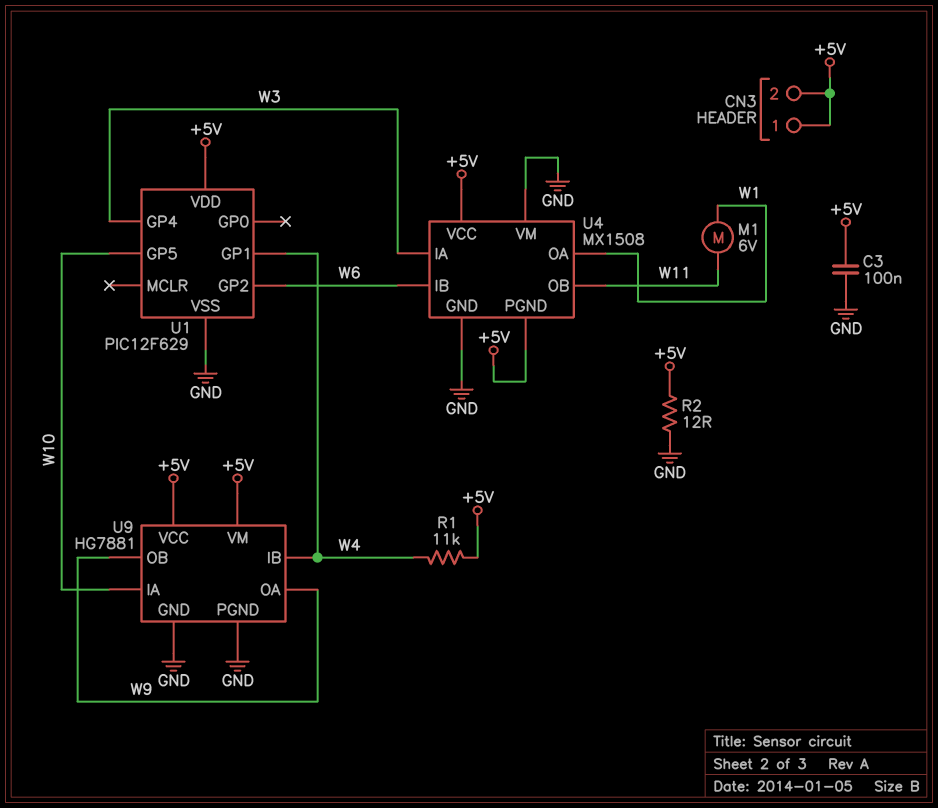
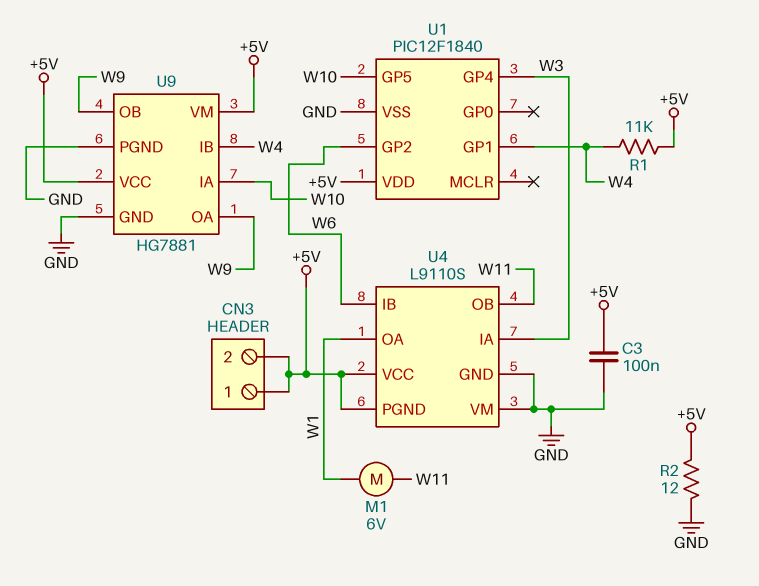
U1: PIC12F629 -> PIC12F1840
U4: MX1508 -> L9110S

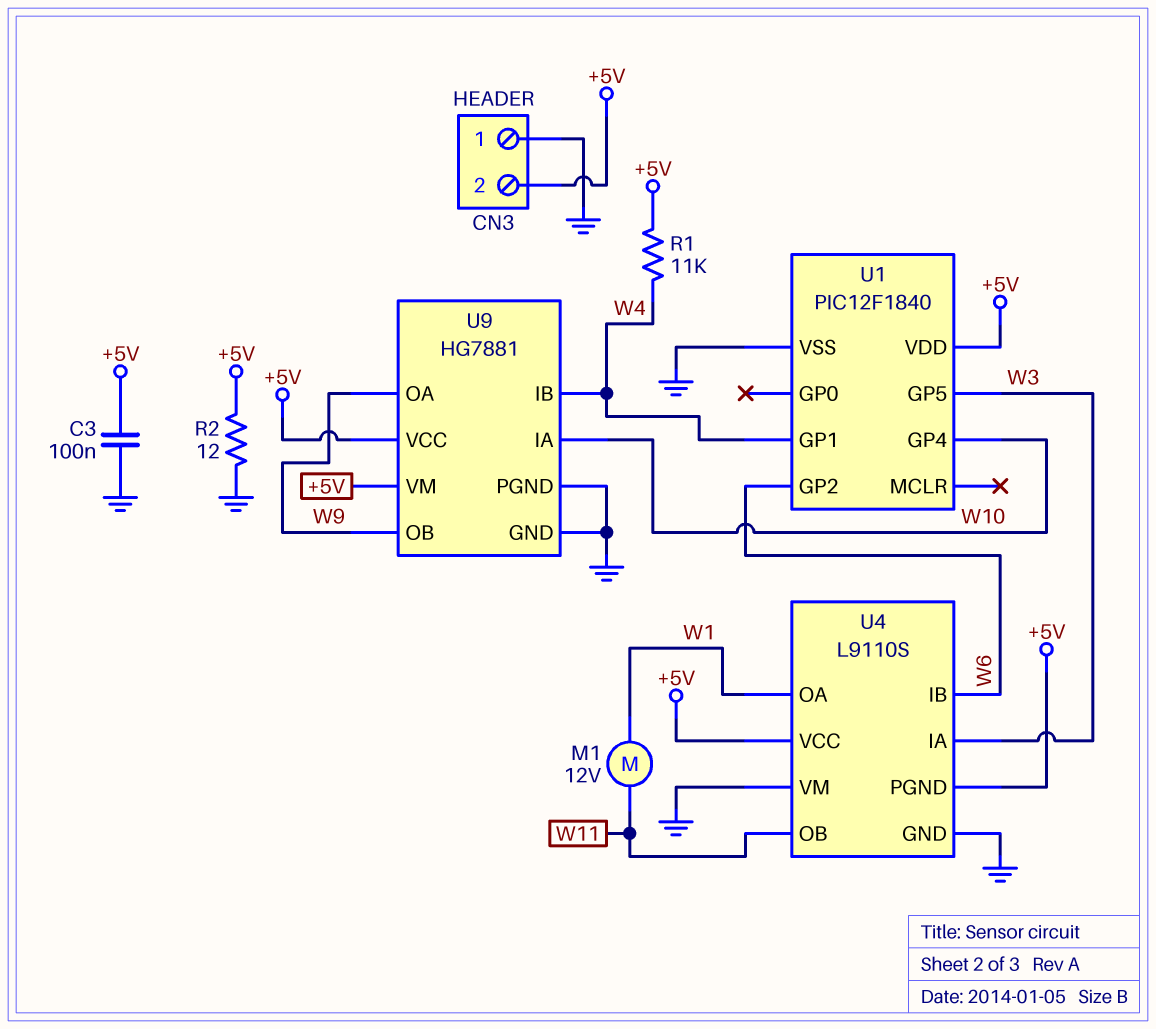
CN3 pin 1: +5V -> GND
M1: motor 6V (W1, W11) -> motor 12V (W1, W11)
U1 pin GP4: W3 -> W10
U1 pin GP5: W10 -> W3

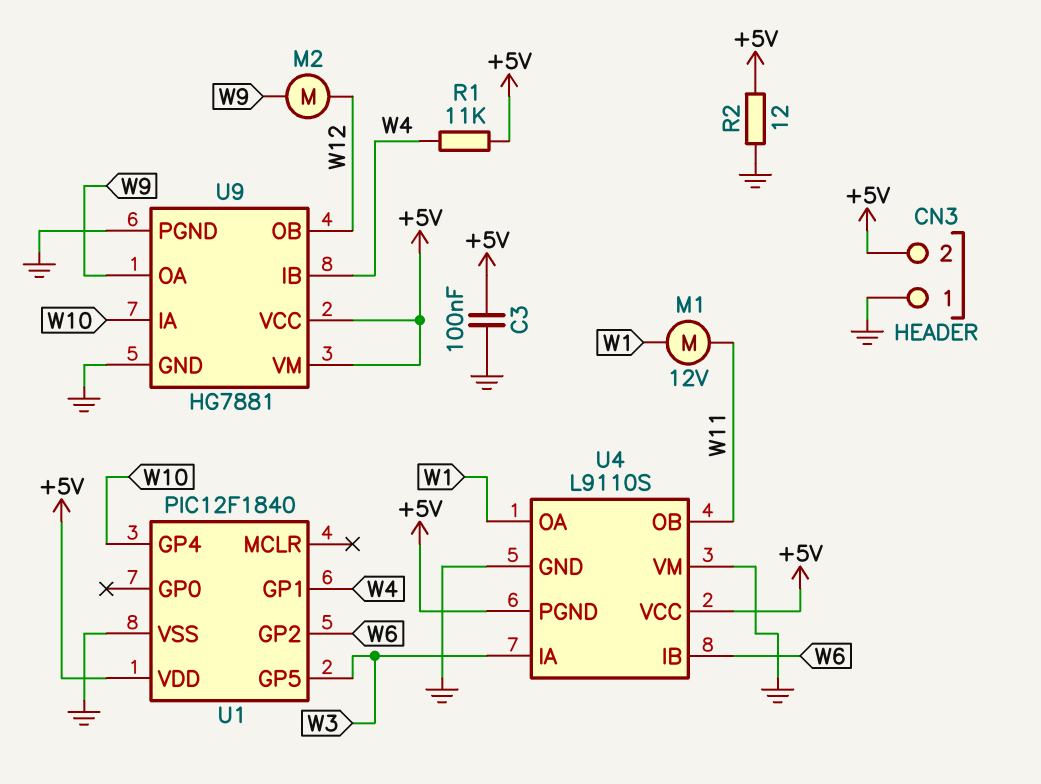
M2: none -> motor (W9, W12)
U9 pin OB: W9 -> W12

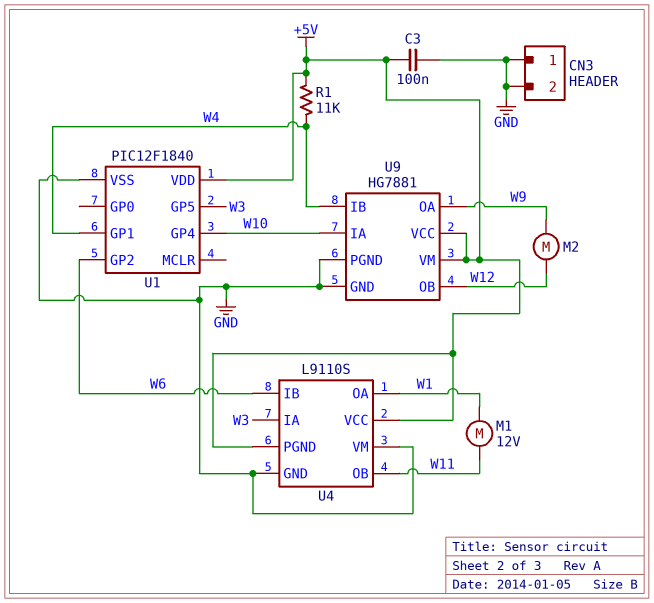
CN3 pin 2: +5V -> GND
R2: 12 (+5V, GND) -> none

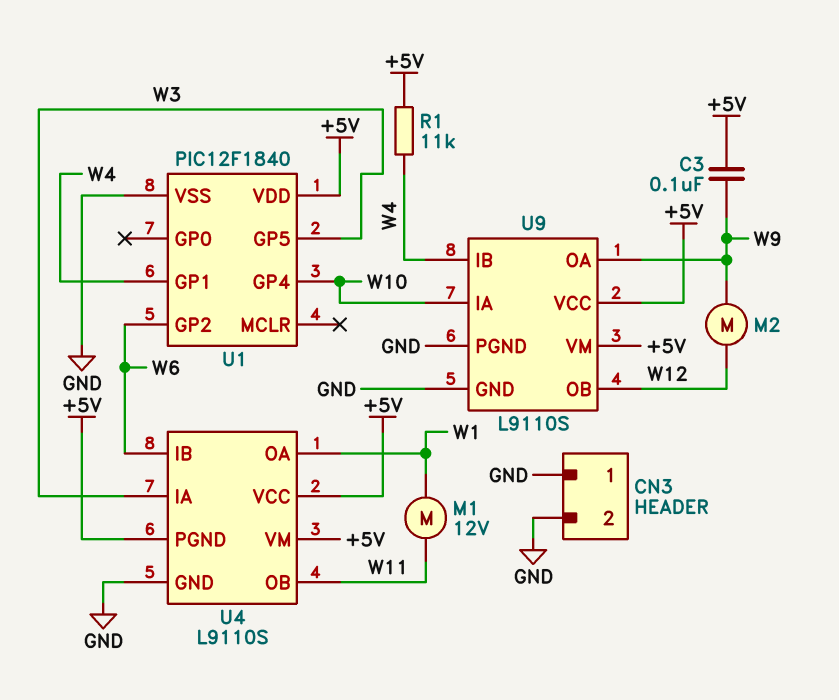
C3: 100nF (+5V, GND) -> 100nF (+5V, W9)
U4 pin VM: GND -> +5V
U9: HG7881 -> L9110S

